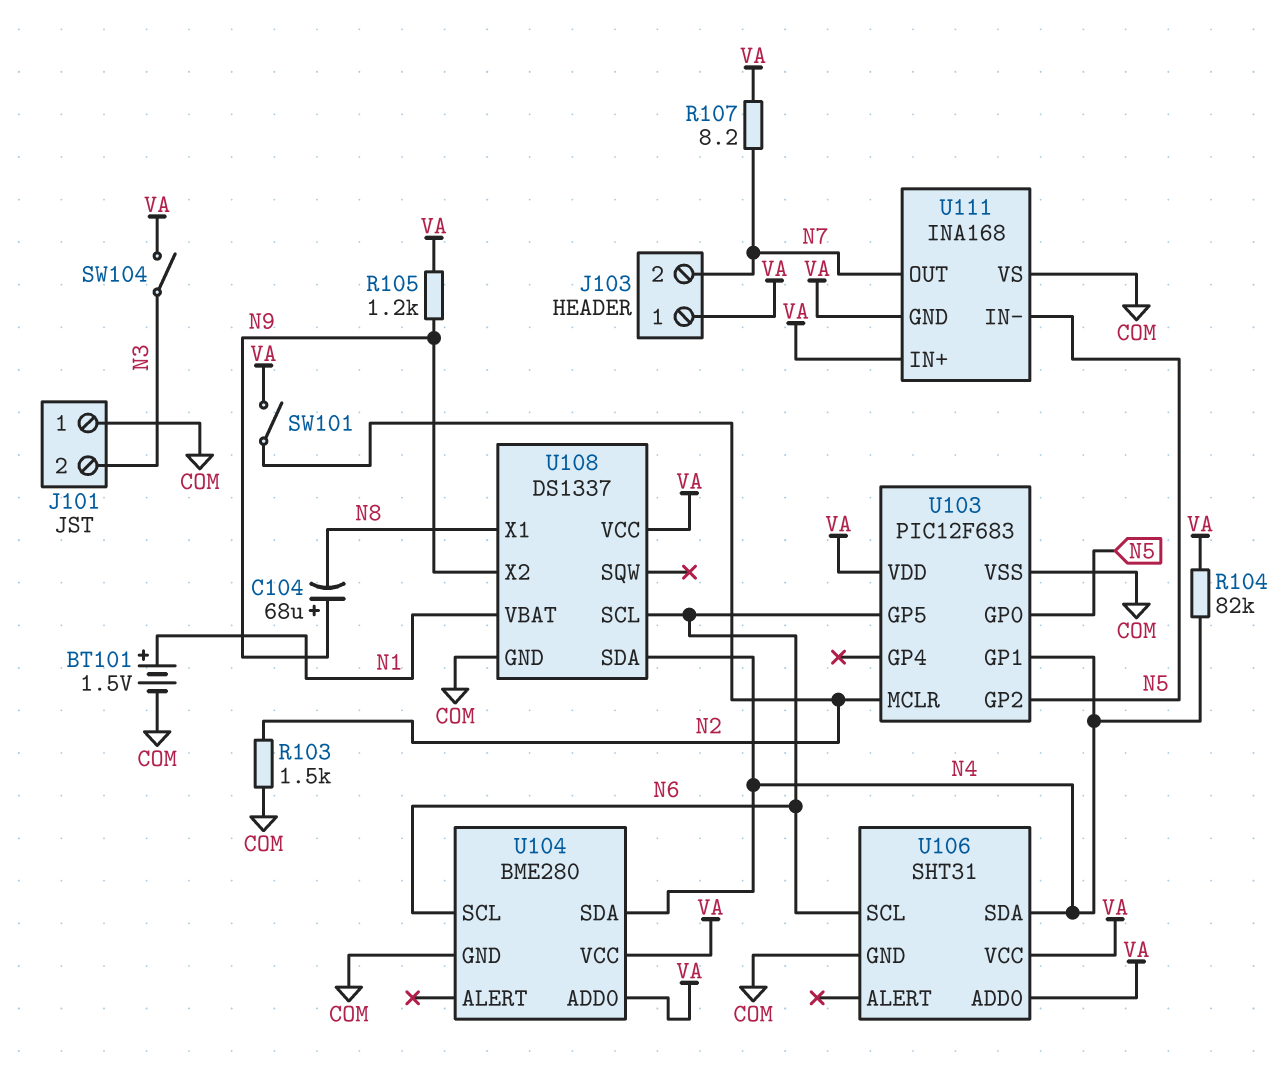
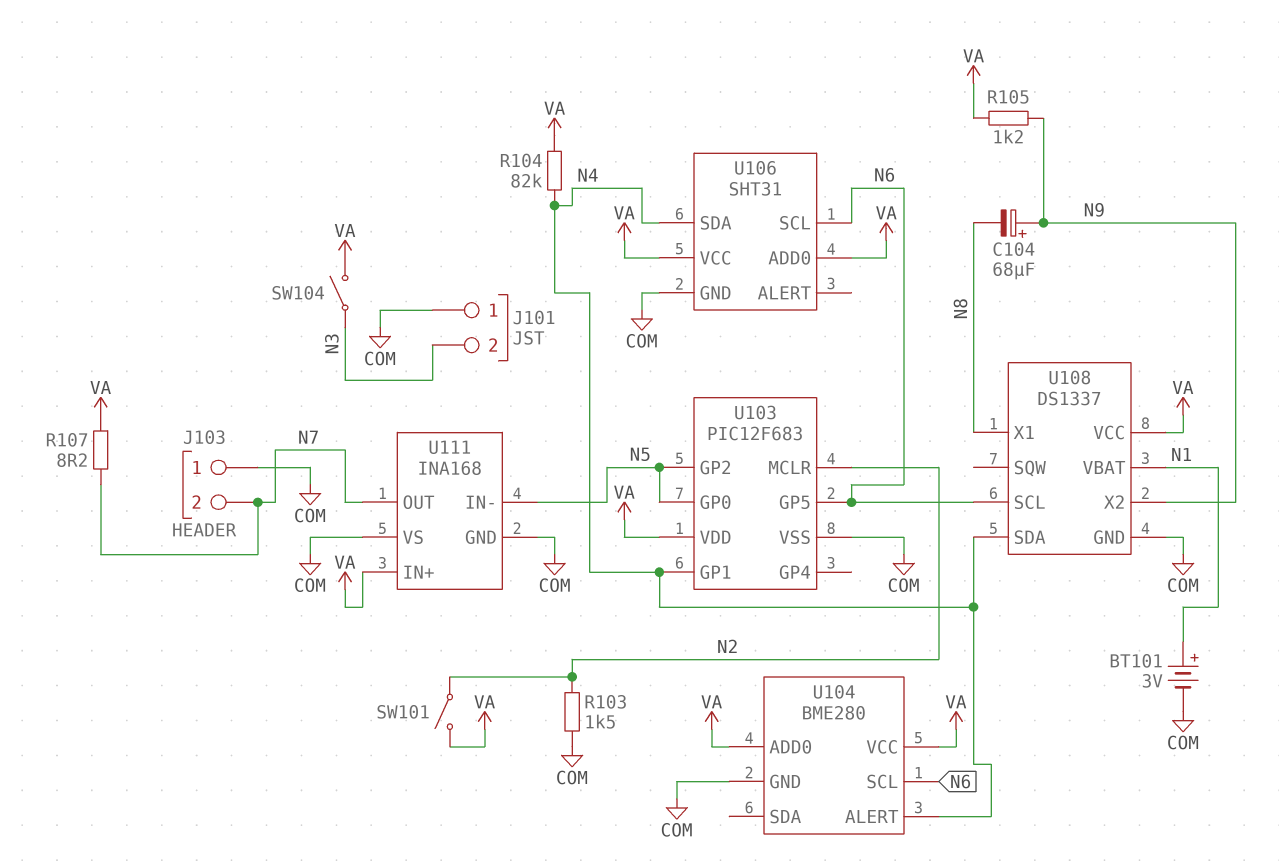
BT101: 1.5V (plus N1, minus COM) -> 3V (plus N1, minus COM)
J103 pin 1: VA -> COM
U104 pin ALERT: none -> N4
U104 pin SDA: N4 -> none
U111 pin GND: VA -> COM

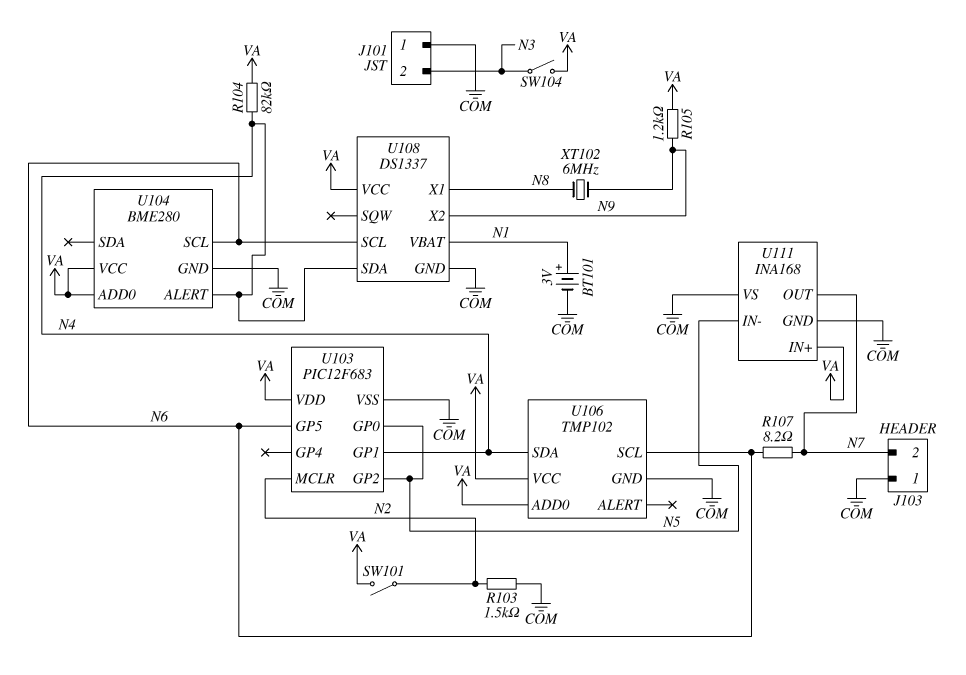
C104: 68uF (plus N9, minus N8) -> none
R107: 8.2 (N7, VA) -> 8.2 (N6, N7)
U106: SHT31 -> TMP102
XT102: none -> 6MHz (N8, N9)

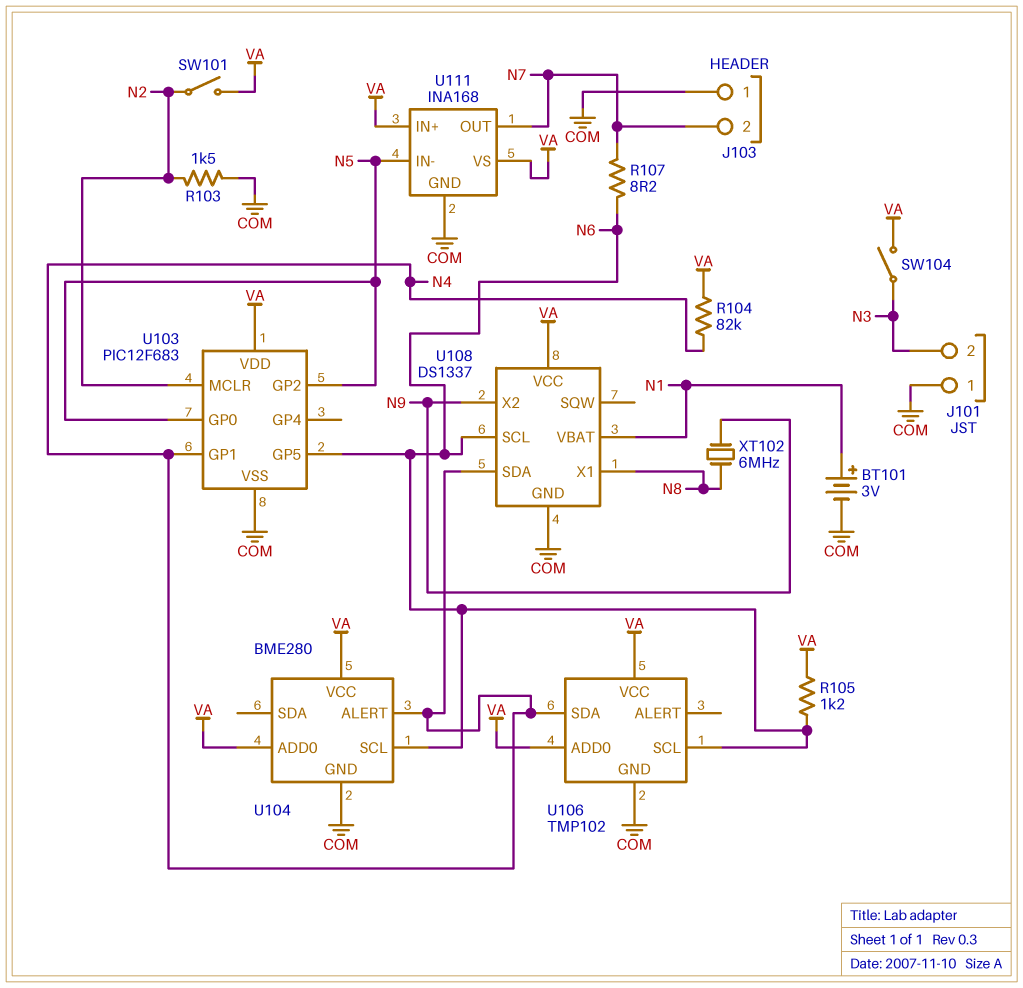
R105: 1.2k (N9, VA) -> 1.2k (N6, VA)
U111 pin VS: COM -> VA

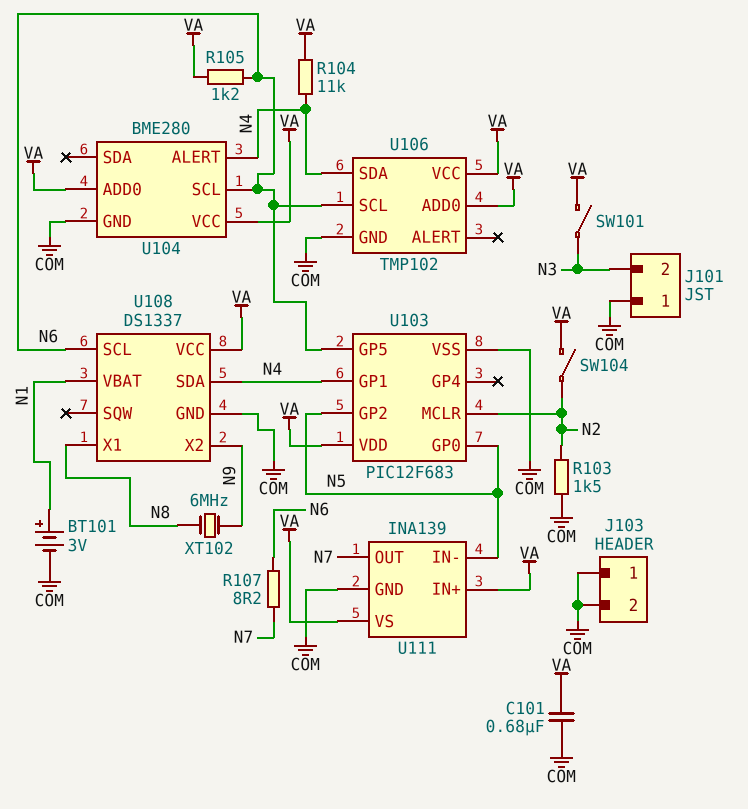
C101: none -> 680nF (COM, VA)
J103 pin 2: N7 -> COM
R104: 82k (N4, VA) -> 11k (N4, VA)
SW101: switch (N2, VA) -> switch (N3, VA)
SW104: switch (N3, VA) -> switch (N2, VA)
U111: INA168 -> INA139

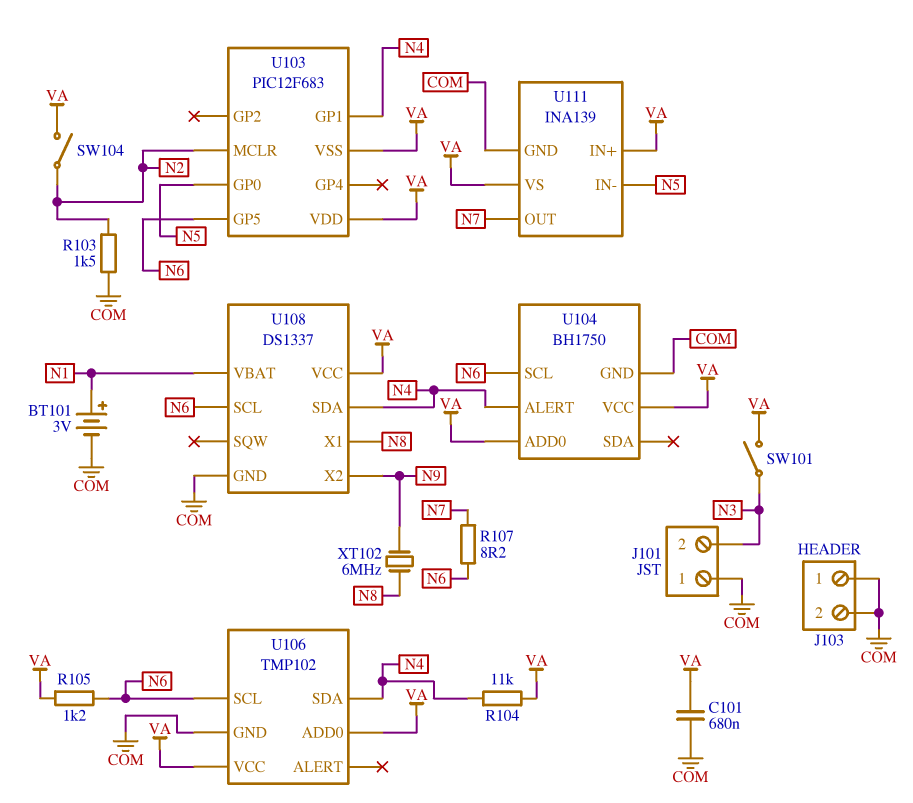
U103 pin GP2: N5 -> none
U103 pin VSS: COM -> VA
U104: BME280 -> BH1750

